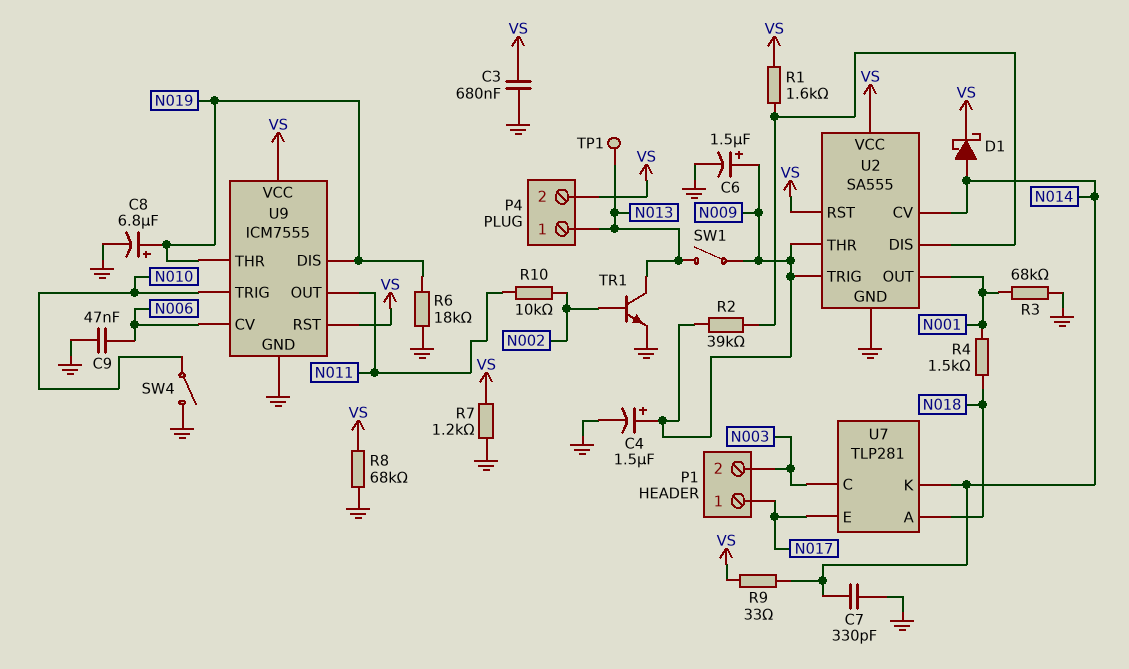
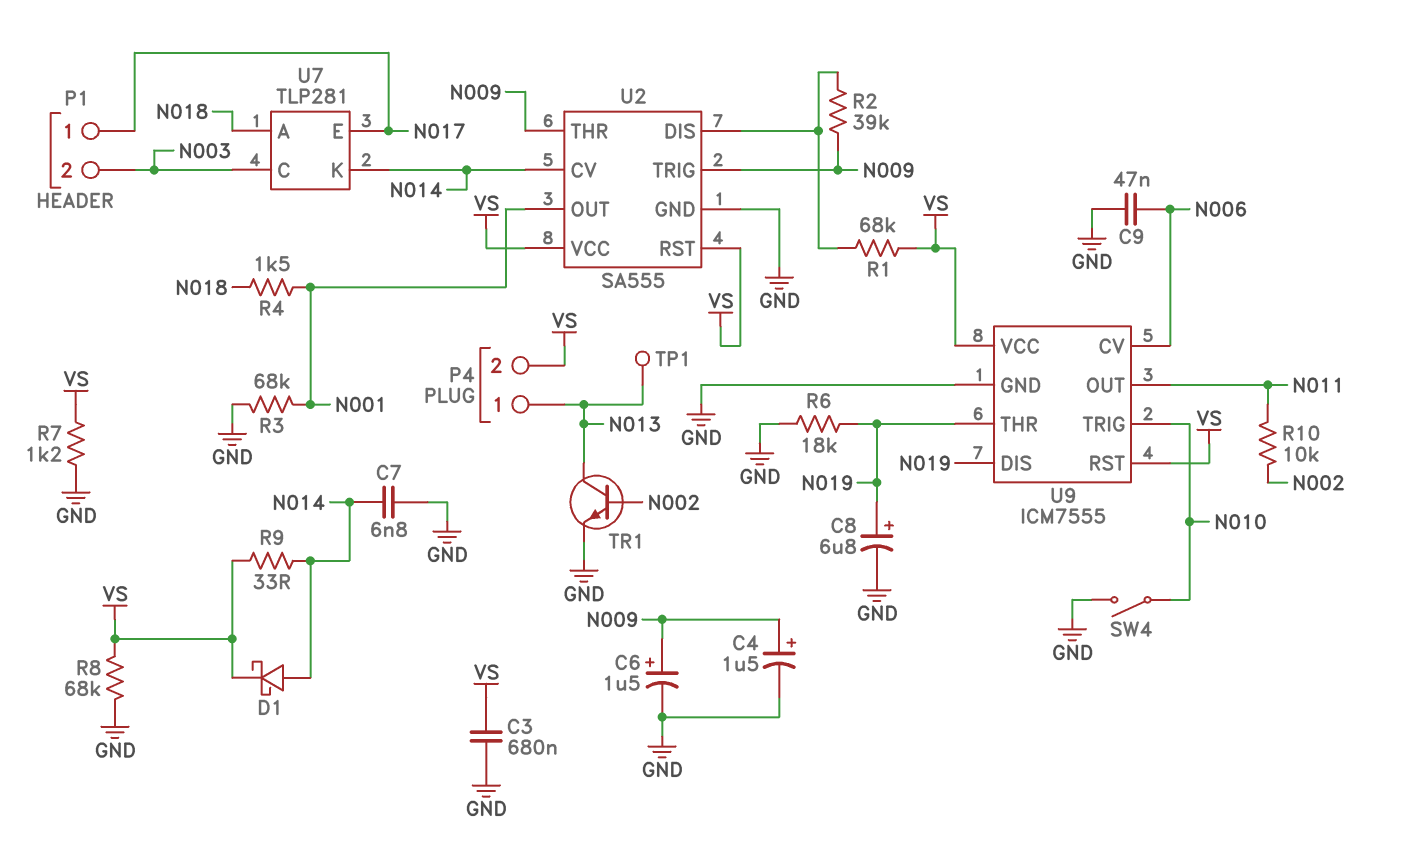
C7: 330pF (GND, N014) -> 6.8nF (GND, N014)
R1: 1.6k (U2/DIS, VS) -> 68k (U2/DIS, VS)
SW1: switch (N009, N013) -> none

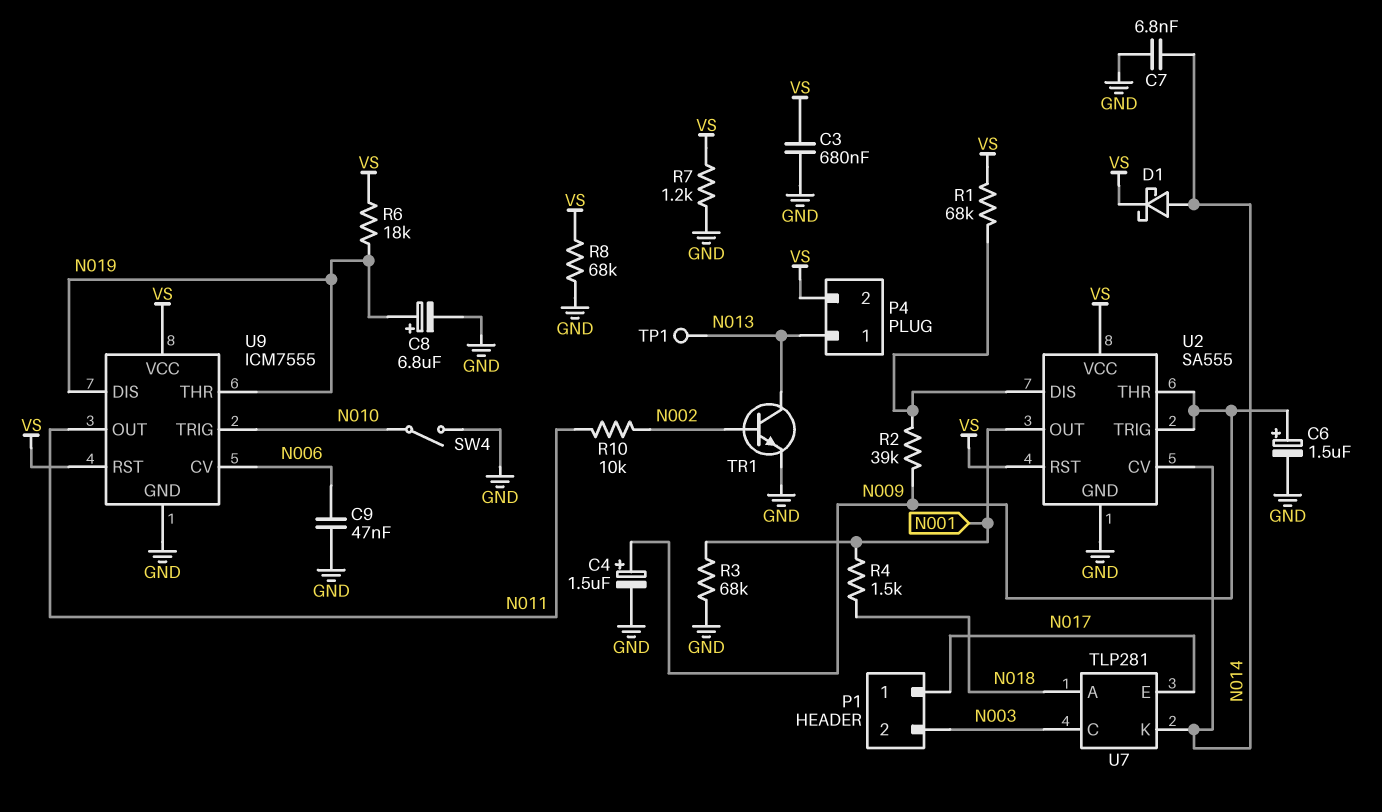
R6: 18k (GND, N019) -> 18k (N019, VS)
R9: 33 (N014, VS) -> none

